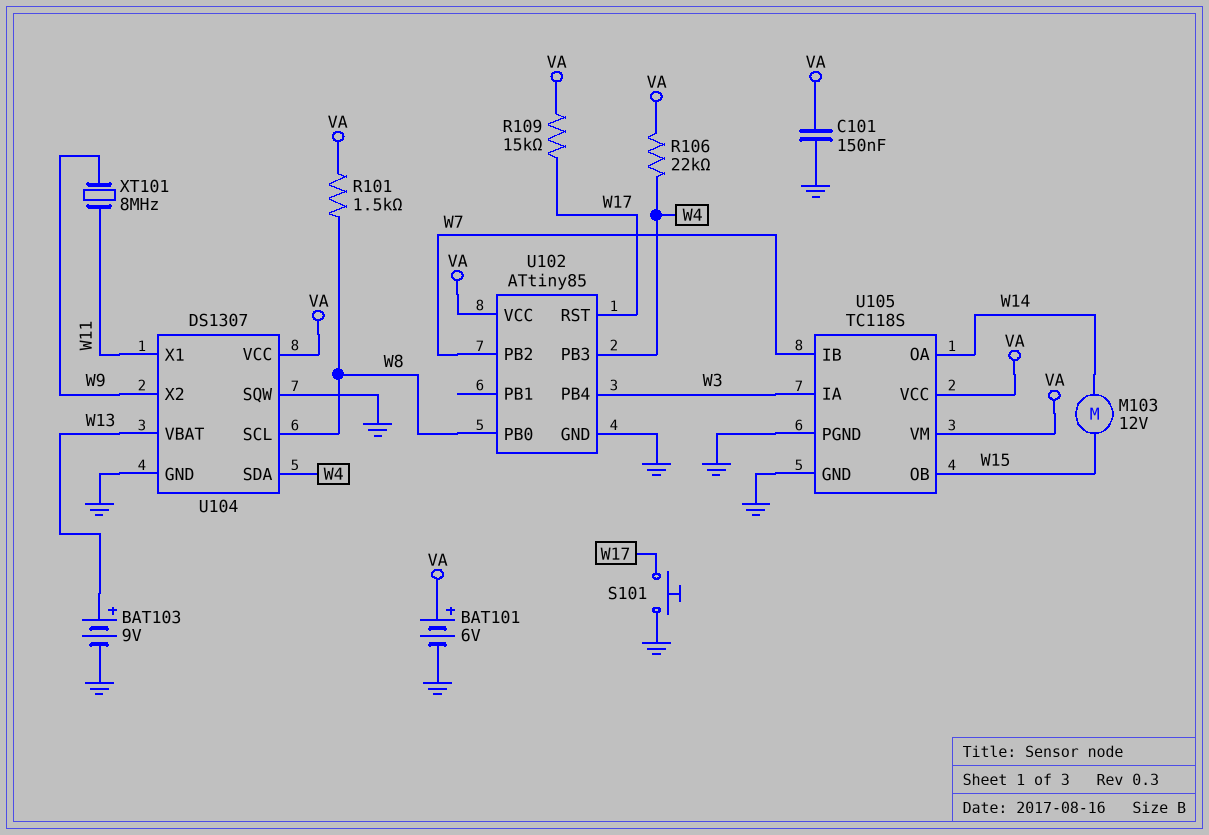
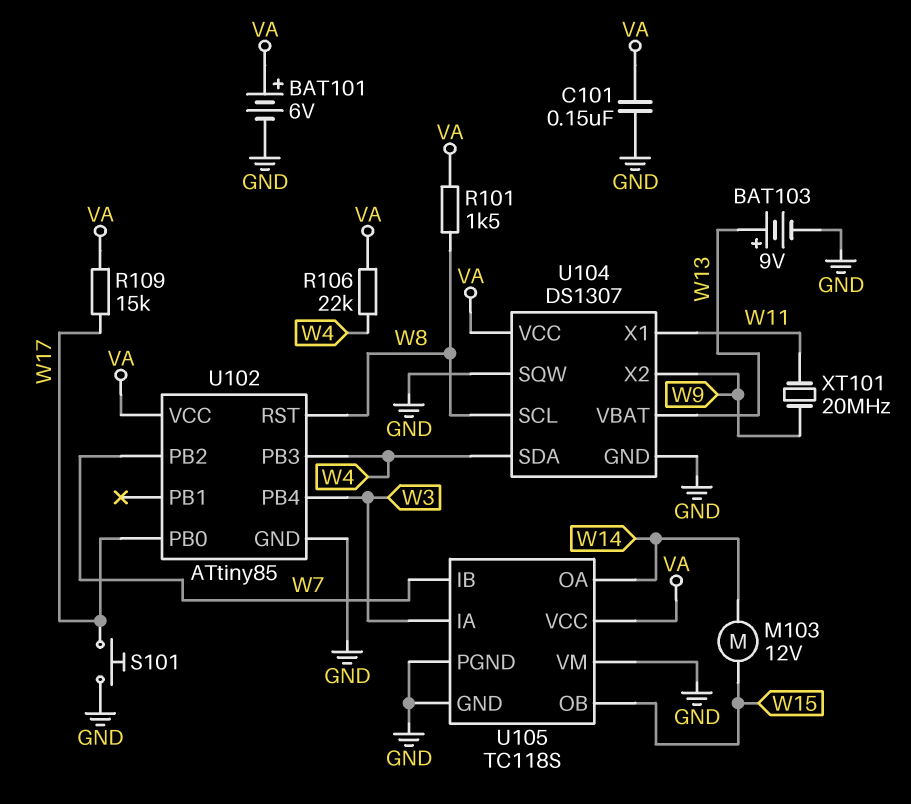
U102 pin PB0: W8 -> W17
U102 pin RST: W17 -> W8
U105 pin VM: VA -> GND
XT101: 8MHz (W9, W11) -> 20MHz (W9, W11)

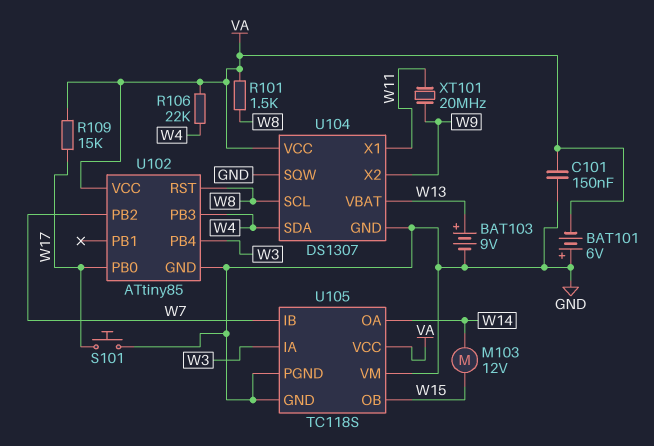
BAT101: 6V (plus VA, minus GND) -> 6V (plus GND, minus VA)

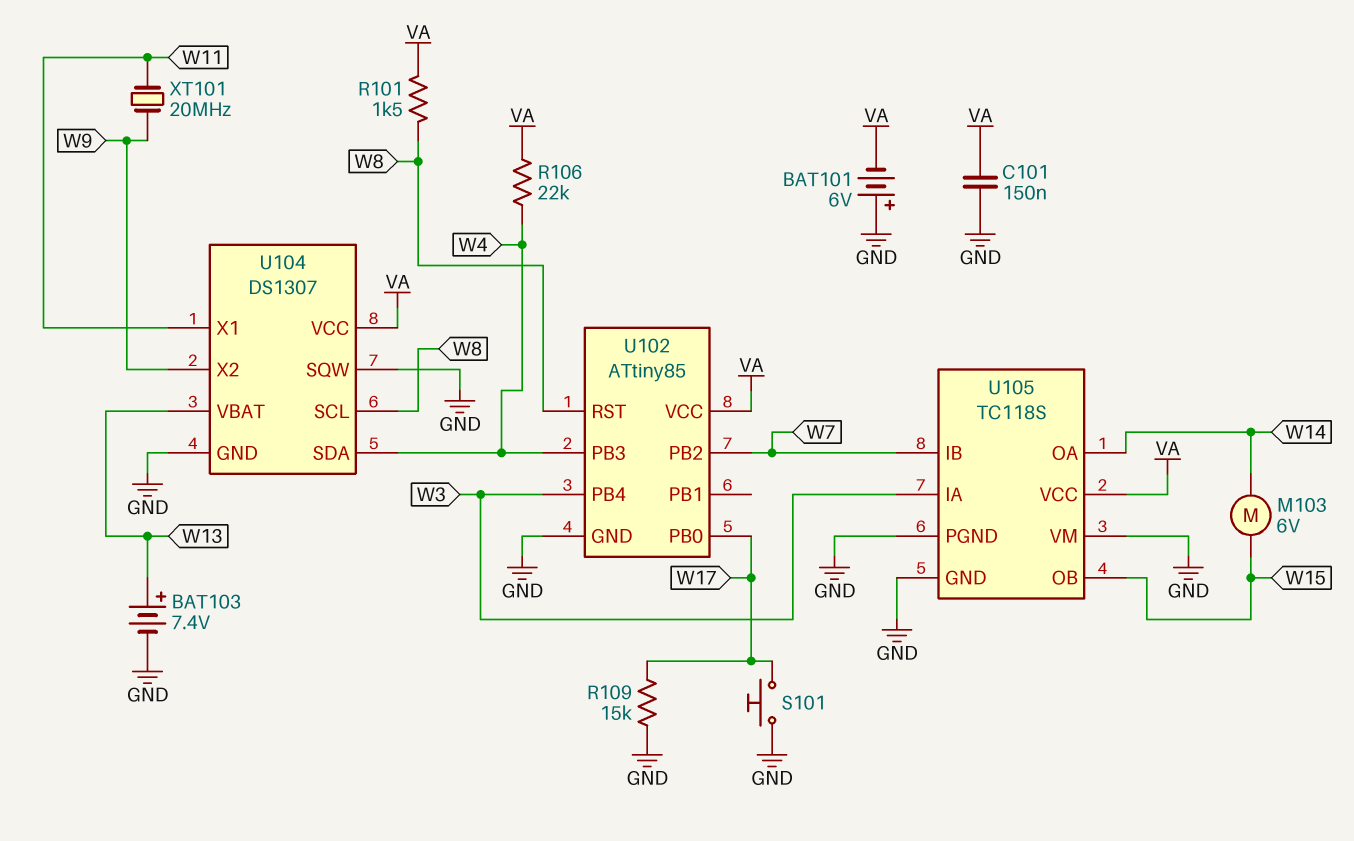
BAT103: 9V (plus W13, minus GND) -> 7.4V (plus W13, minus GND)
M103: motor 12V (W14, W15) -> motor 6V (W14, W15)
R109: 15k (VA, W17) -> 15k (GND, W17)

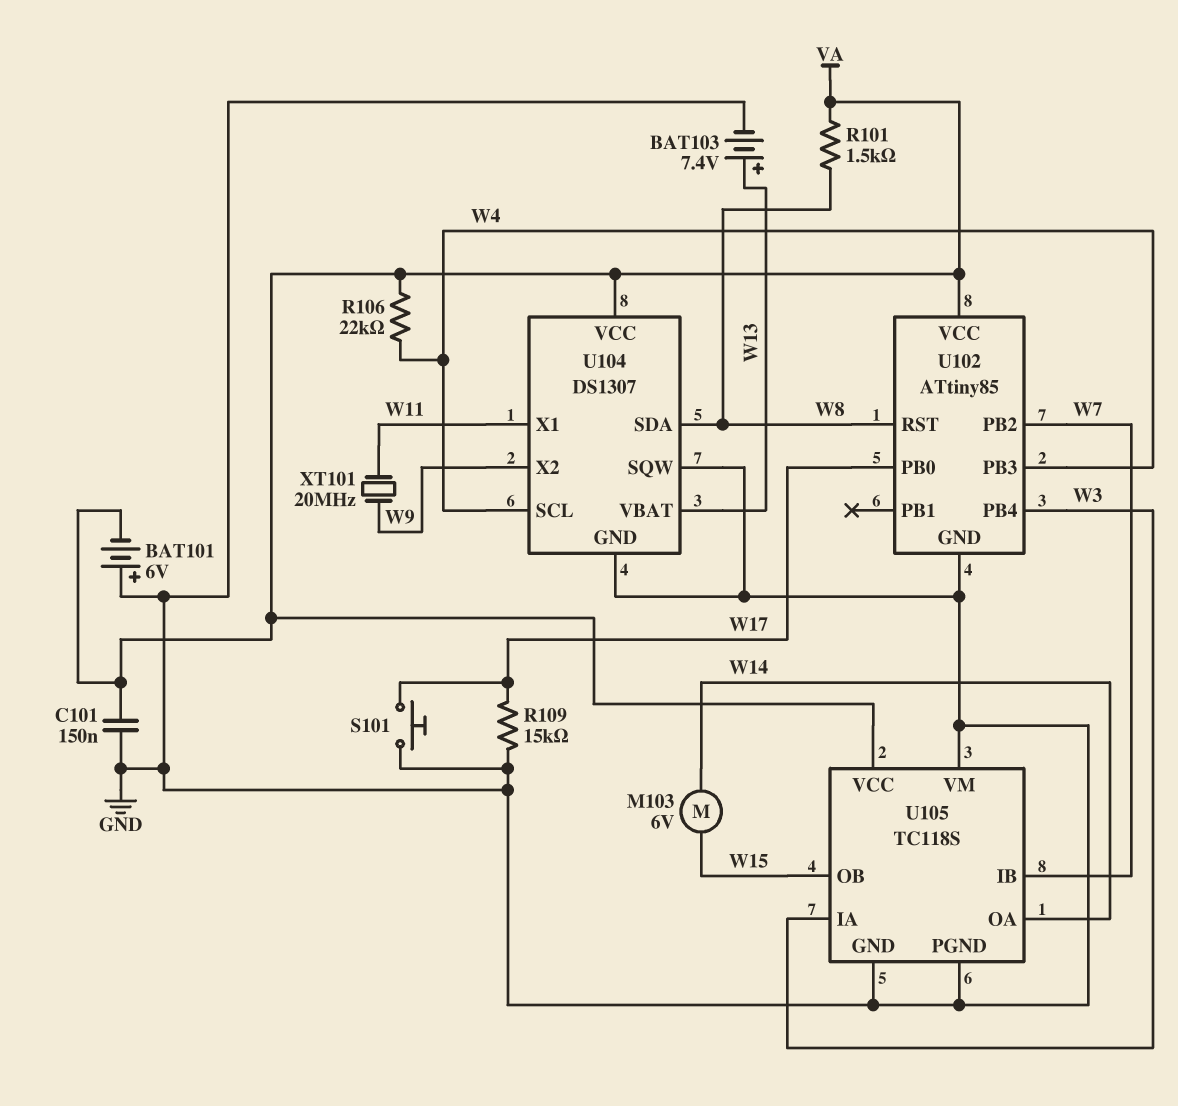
U104 pin SCL: W8 -> W4
U104 pin SDA: W4 -> W8

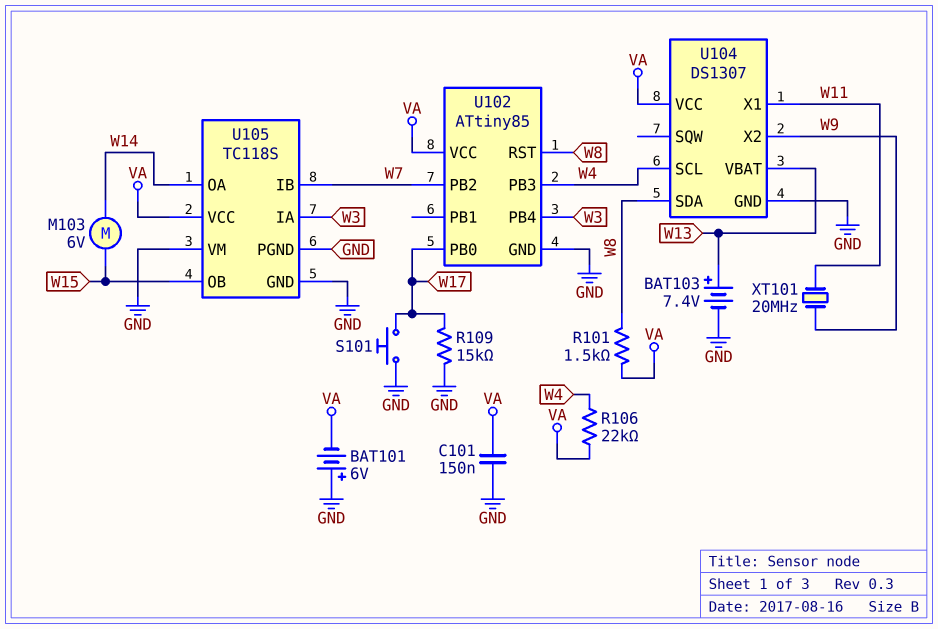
U104 pin SQW: GND -> none

